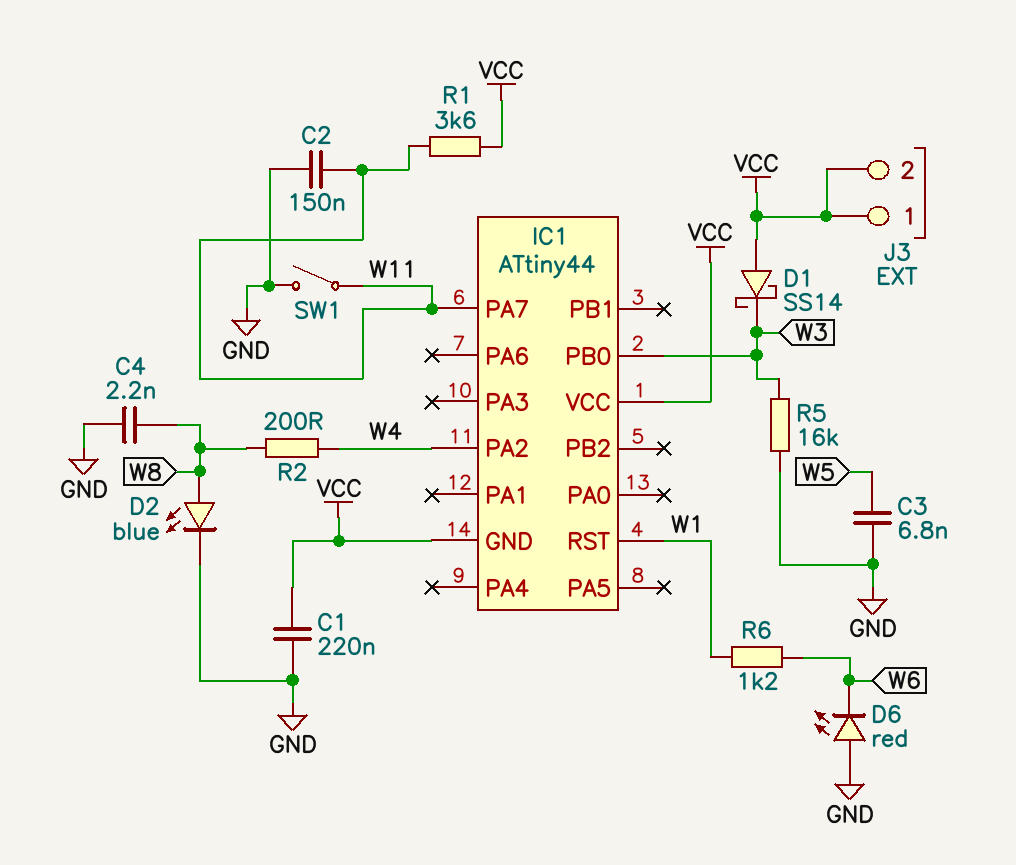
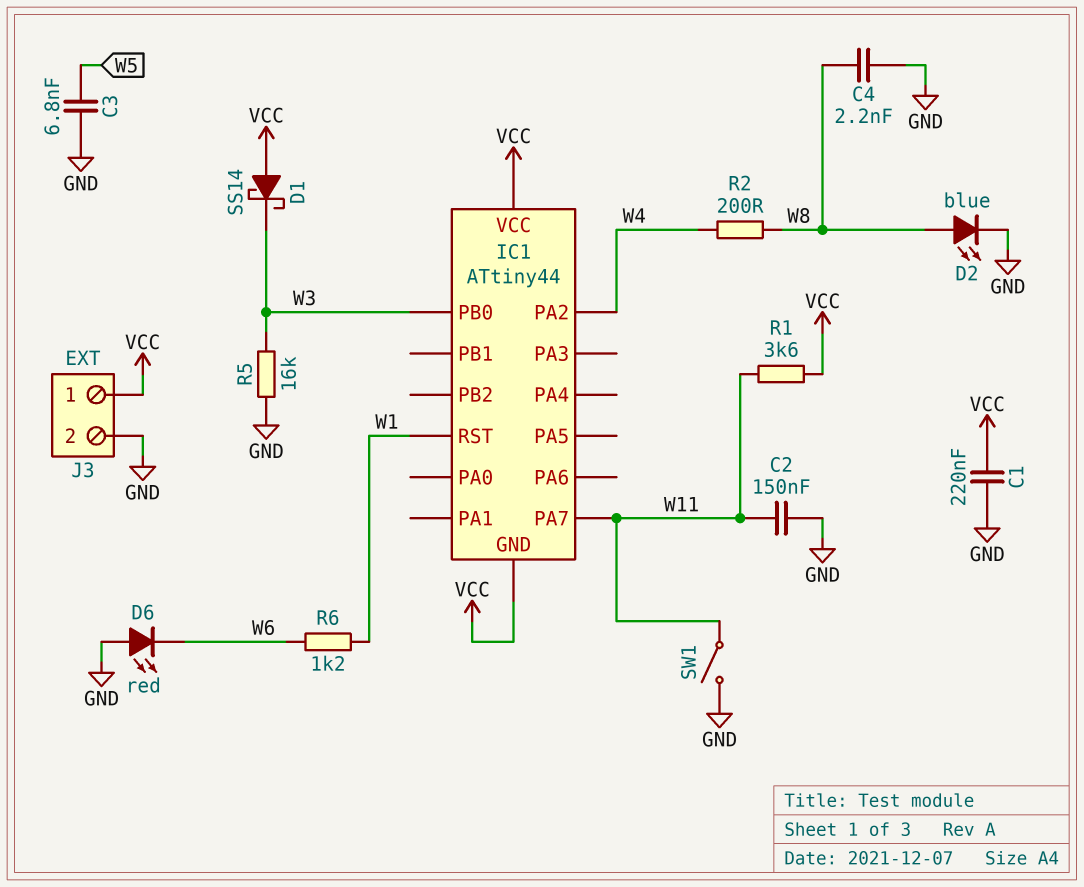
J3 pin 2: VCC -> GND

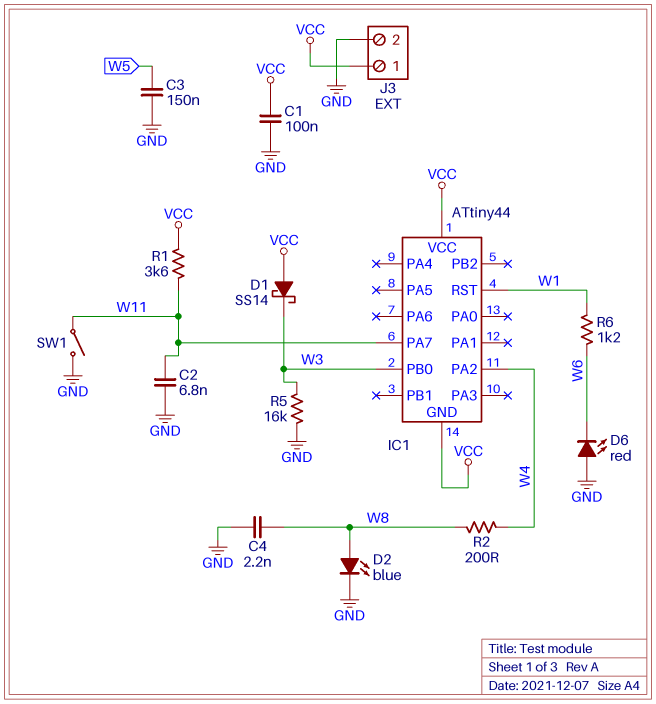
C1: 220nF (GND, VCC) -> 100nF (GND, VCC)
C2: 150nF (GND, W11) -> 6.8nF (GND, W11)
C3: 6.8nF (GND, W5) -> 150nF (GND, W5)

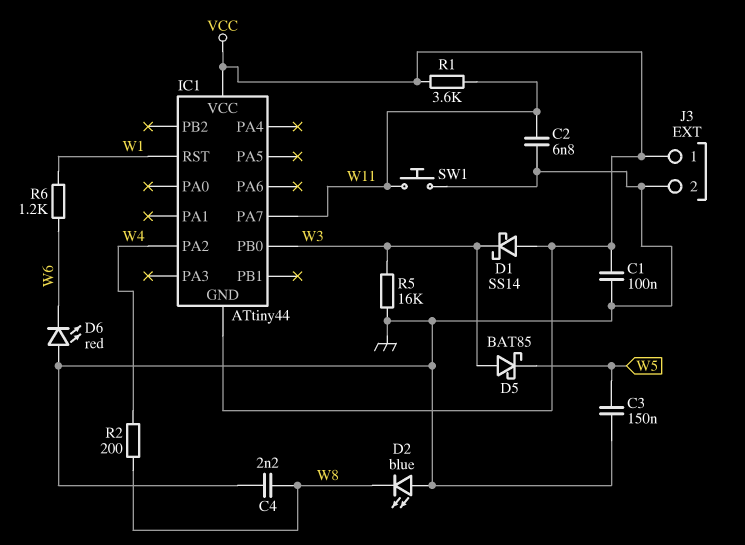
D2: LED blue (A W8, K GND) -> LED blue (A GND, K W8)
D5: none -> schottky BAT85 (A W3, K W5)
SW1: switch (GND, W11) -> button (GND, W11)

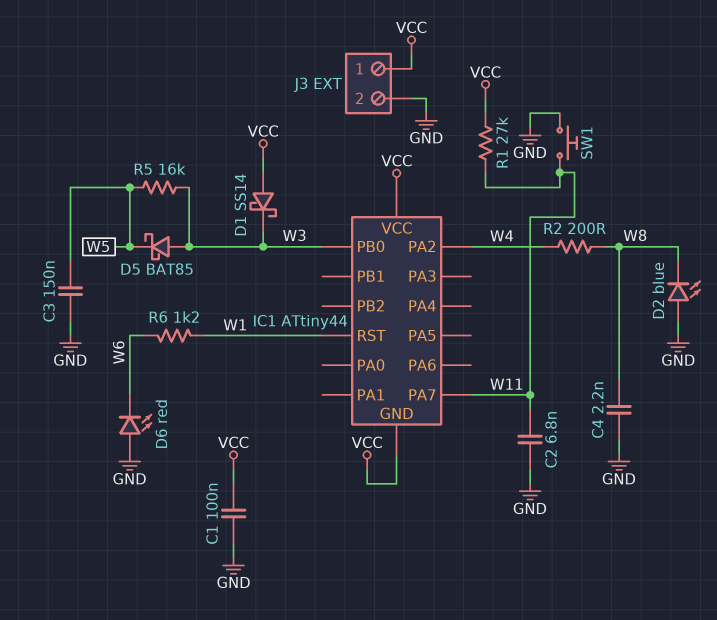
R1: 3.6k (VCC, W11) -> 27k (VCC, W11)
R5: 16k (GND, W3) -> 16k (W3, W5)

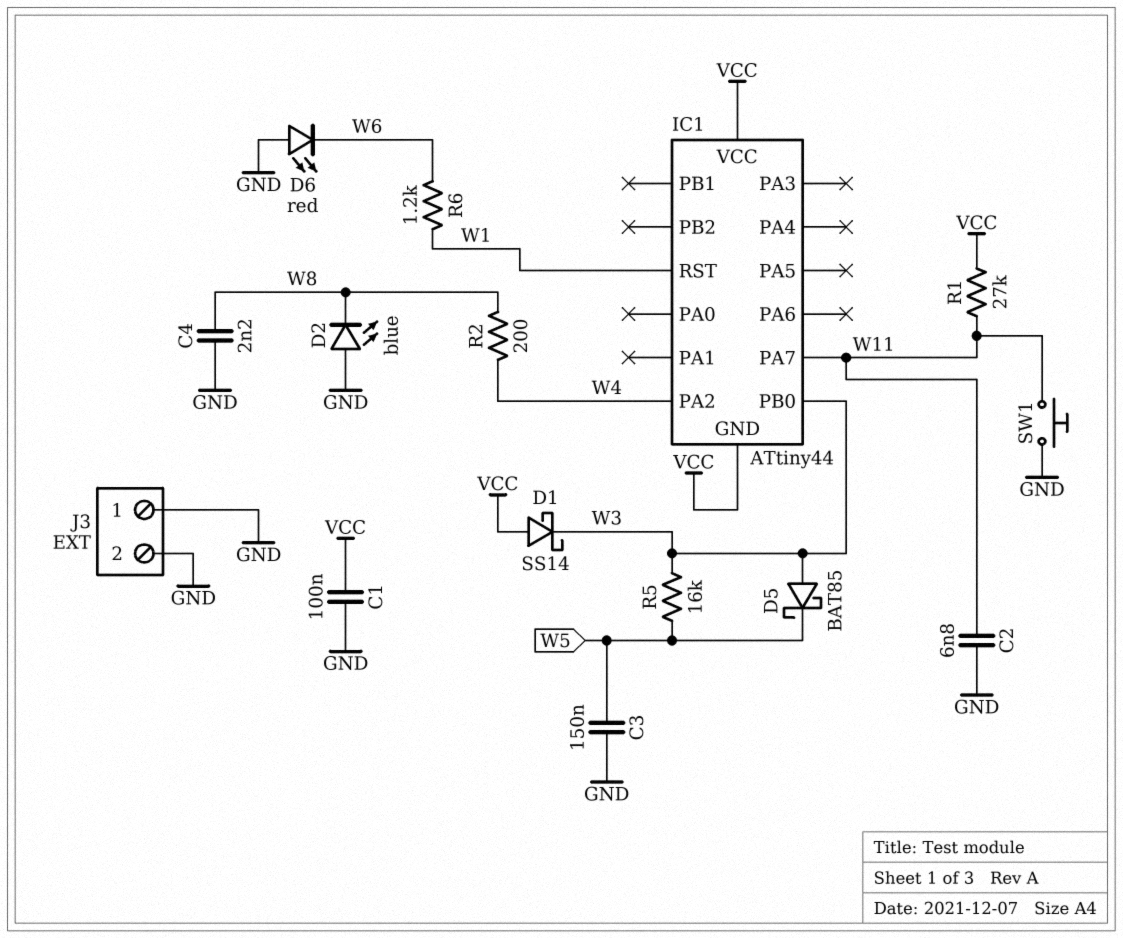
J3 pin 1: VCC -> GND

